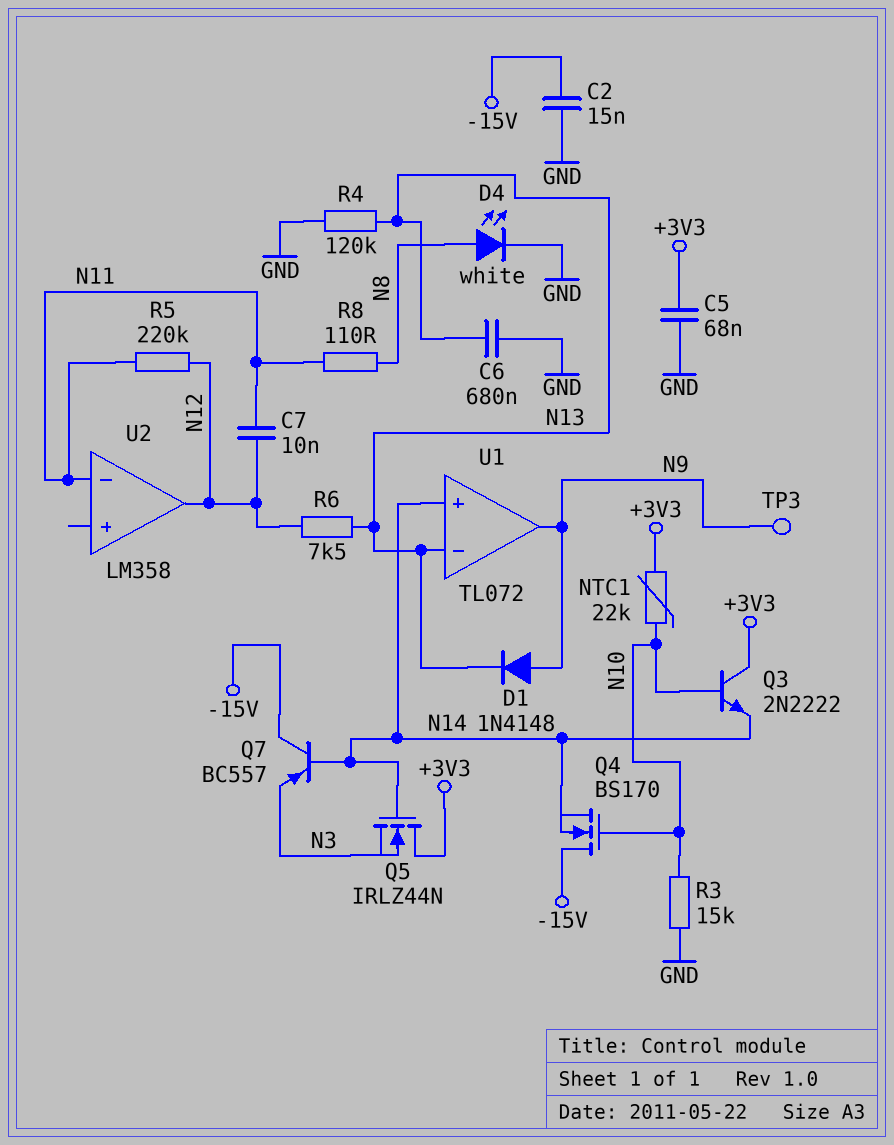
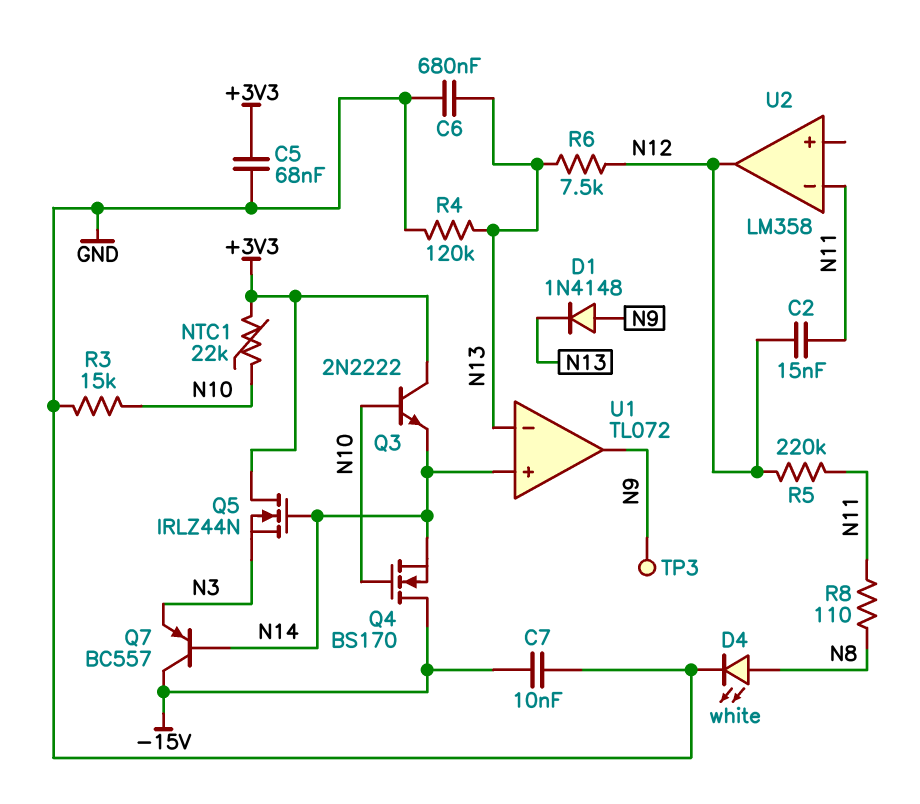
C2: 15nF (-15V, GND) -> 15nF (N11, N12)
C7: 10nF (N11, N12) -> 10nF (-15V, GND)

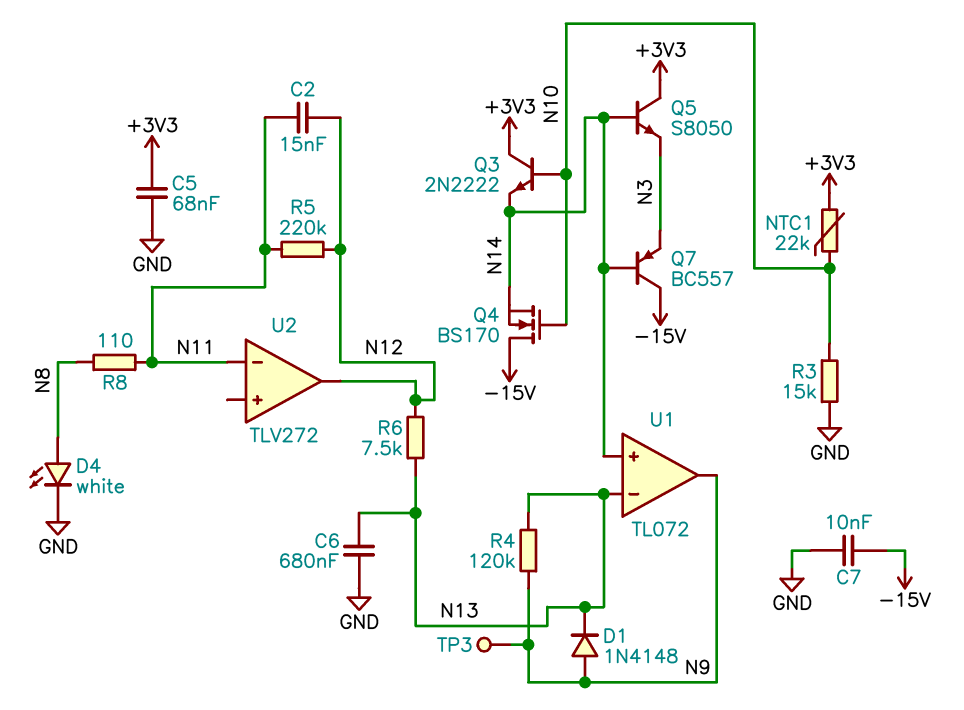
Q5: NMOS IRLZ44N (G N14, D +3V3, S N3) -> NPN S8050 (B N14, C +3V3, E N3)
R4: 120k (GND, N13) -> 120k (N9, N13)
U2: LM358 -> TLV272

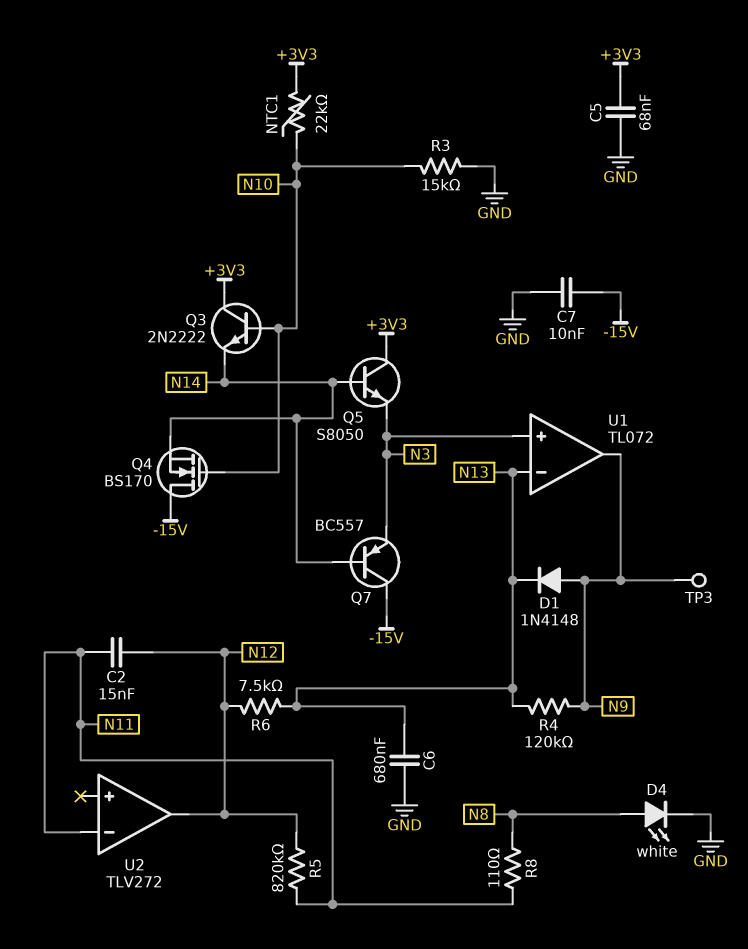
R5: 220k (N11, N12) -> 820k (N11, N12)
U1 pin in+: N14 -> N3

